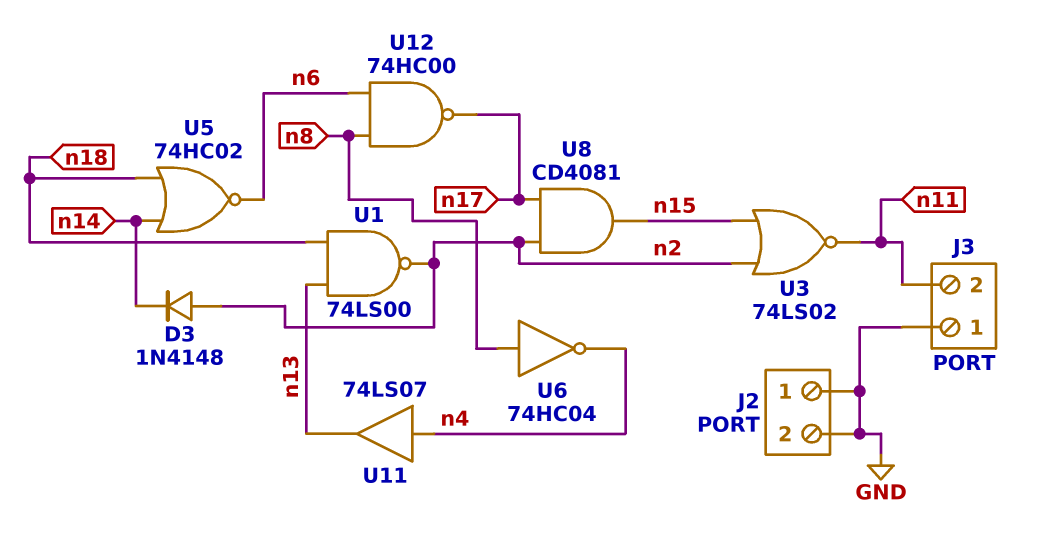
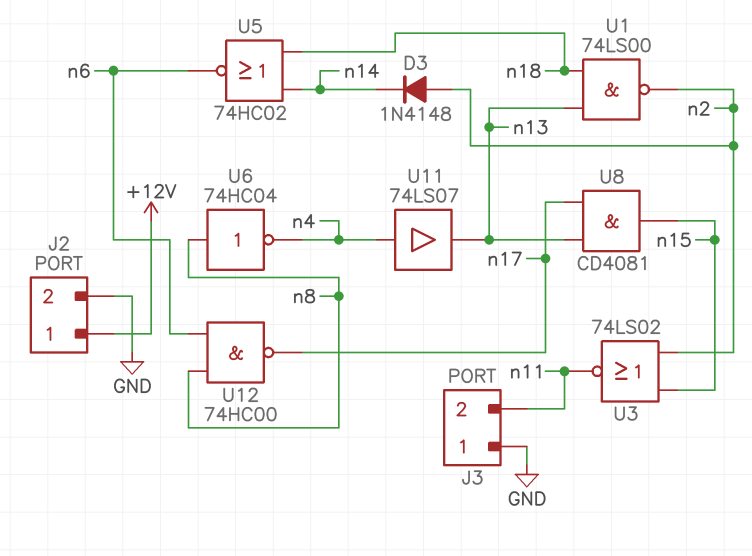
J2 pin 1: GND -> +12V
U8: AND CD4081 (in n2, in n17, out n15) -> AND CD4081 (in n13, in n17, out n15)

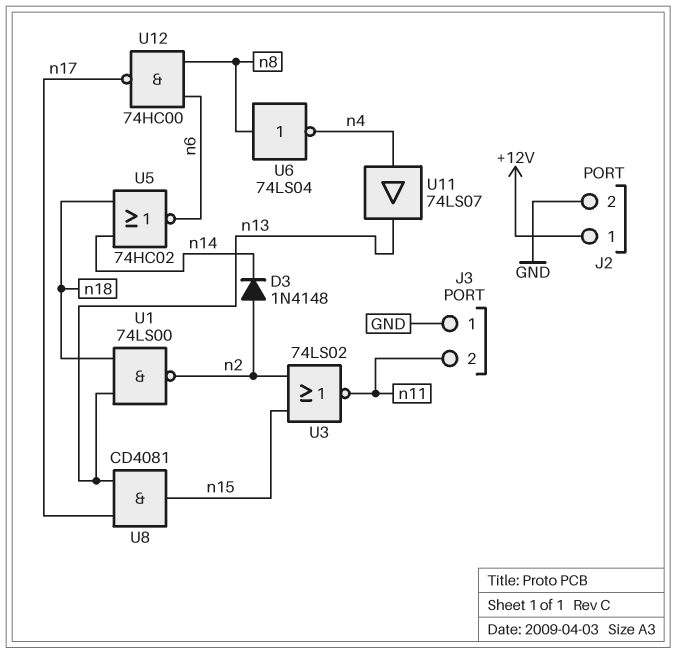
U6: NOT 74HC04 (in n8, out n4) -> NOT 74LS04 (in n8, out n4)

